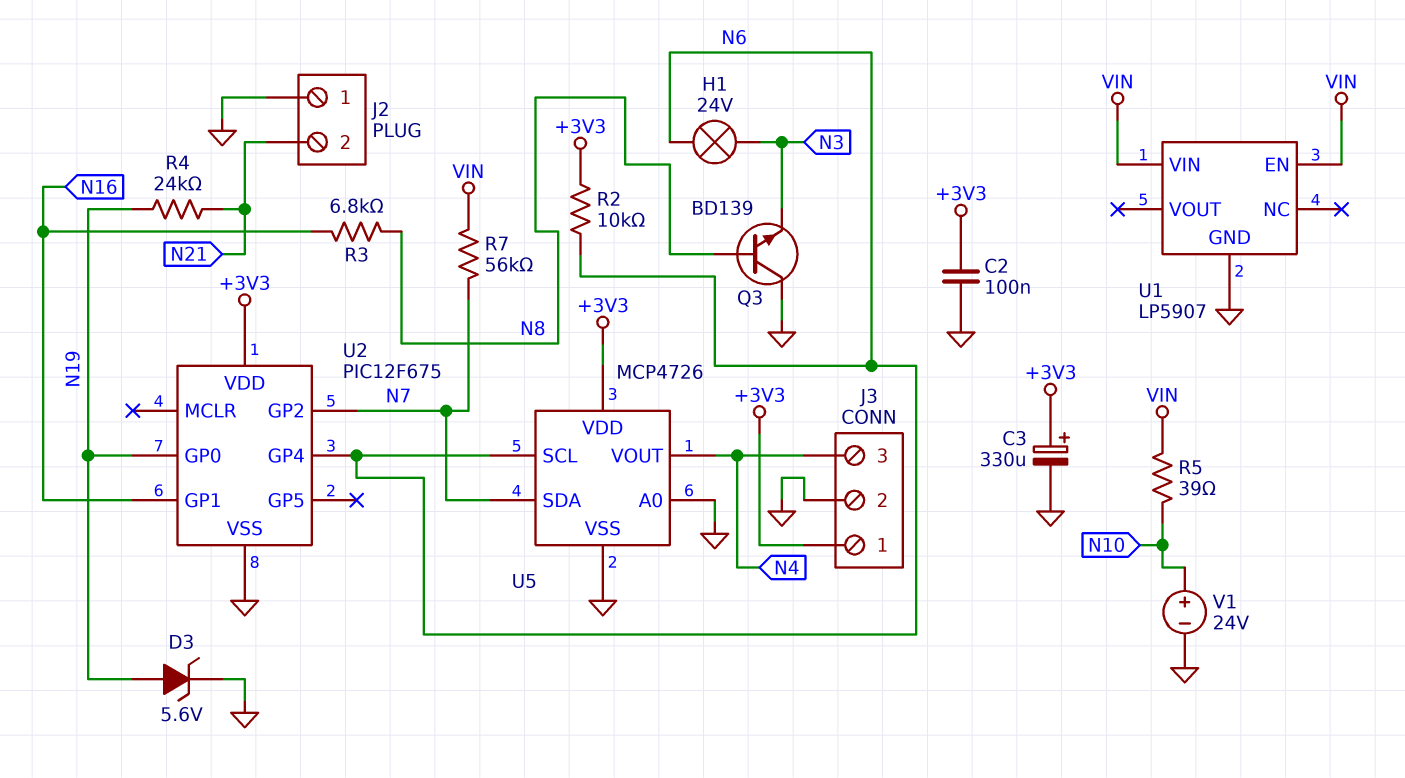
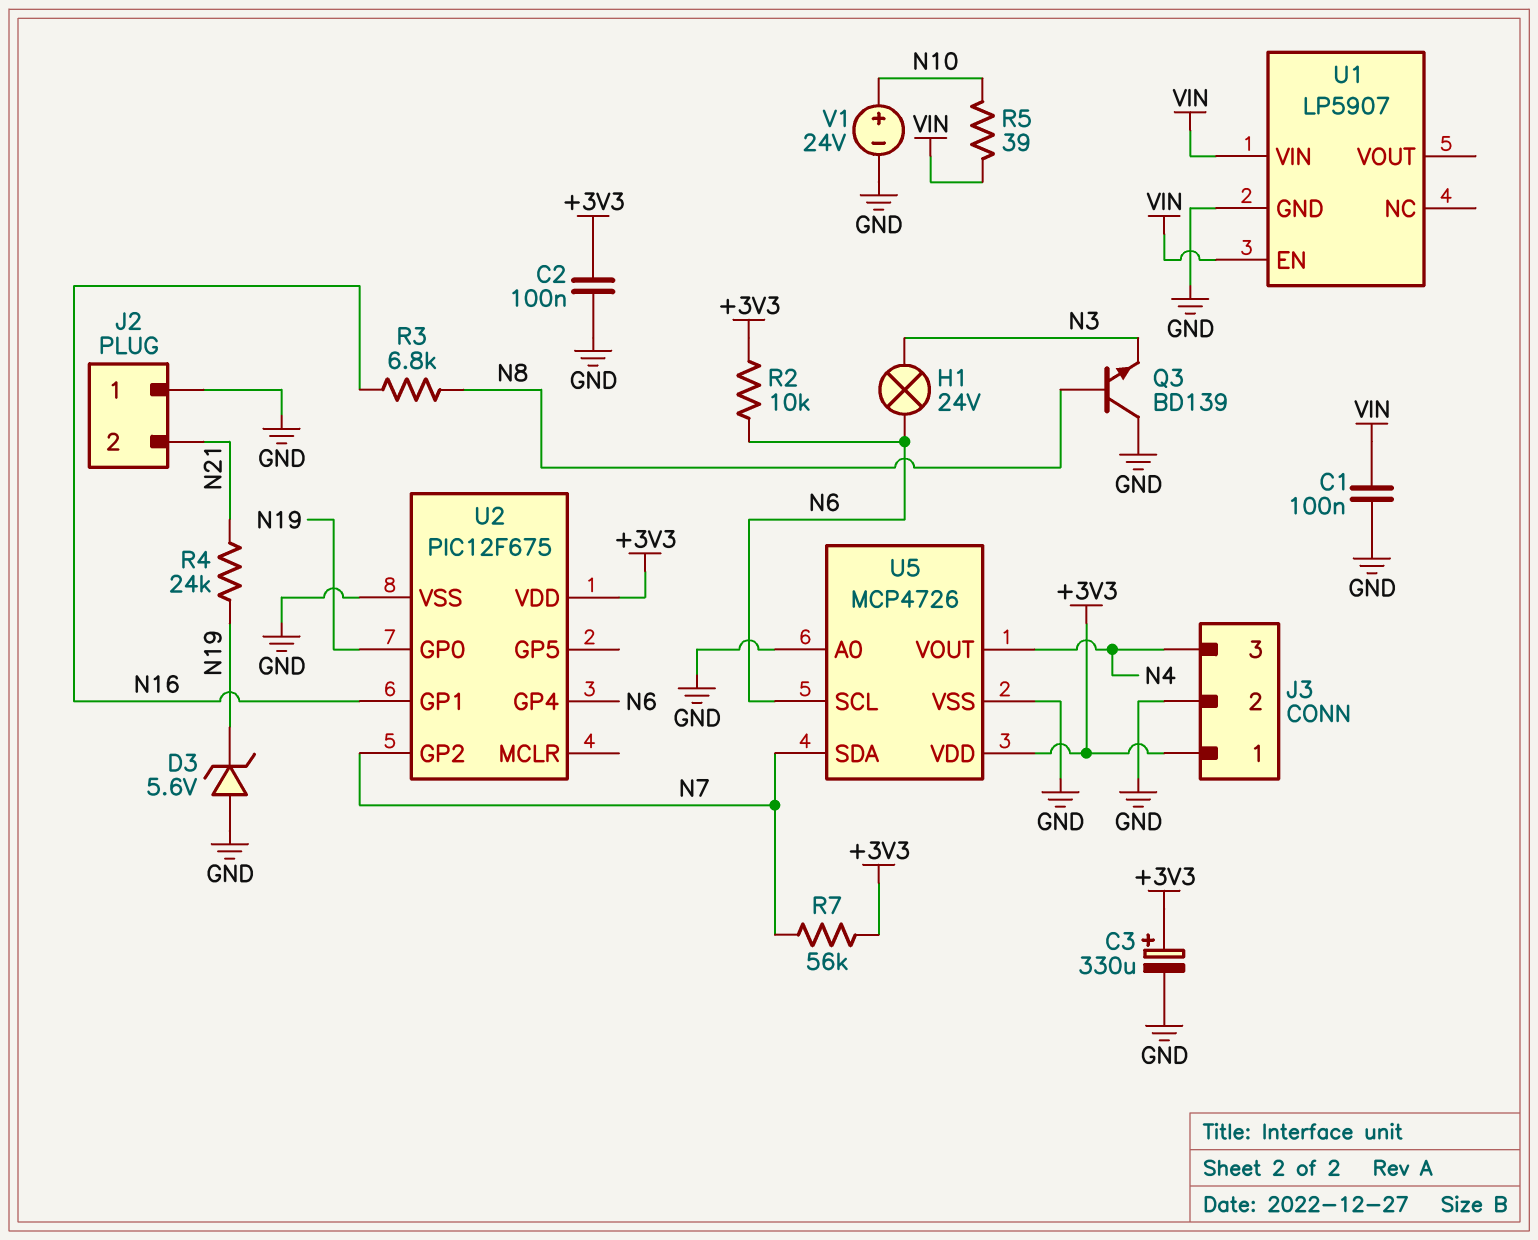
C1: none -> 100nF (GND, VIN)
D3: zener 5.6V (A N19, K GND) -> zener 5.6V (A GND, K N19)
R7: 56k (N7, VIN) -> 56k (+3V3, N7)

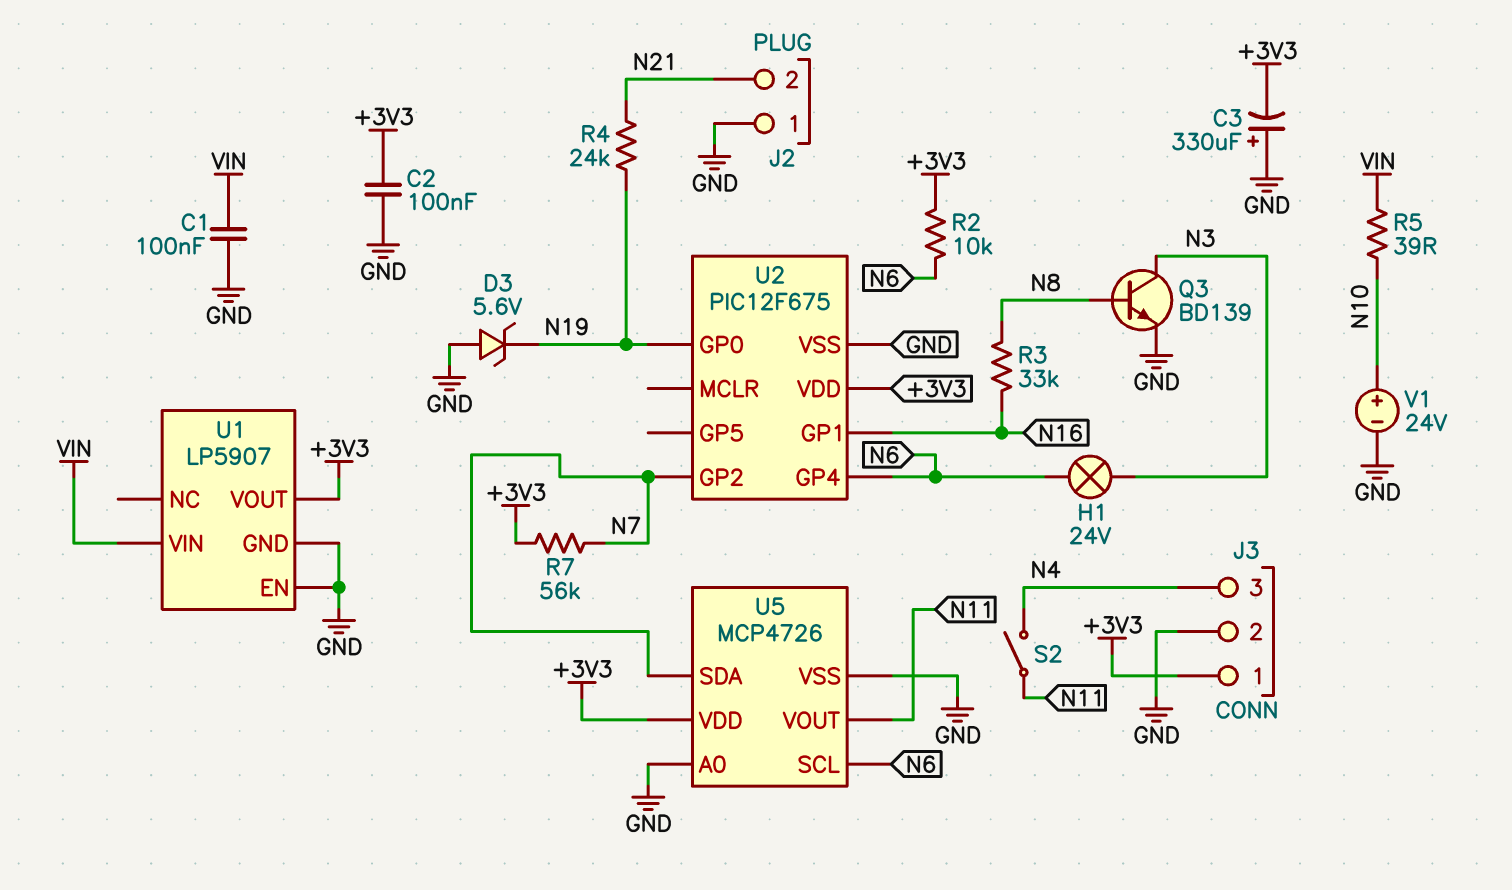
C3: 330uF (plus +3V3, minus GND) -> 330uF (plus GND, minus +3V3)
Q3: NPN BD139 (B N8, C GND, E N3) -> NPN BD139 (B N8, C N3, E GND)
R3: 6.8k (N8, N16) -> 33k (N8, N16)
S2: none -> switch (N4, N11)
U1 pin EN: VIN -> GND
U1 pin VOUT: none -> +3V3
U5 pin VOUT: N4 -> N11

